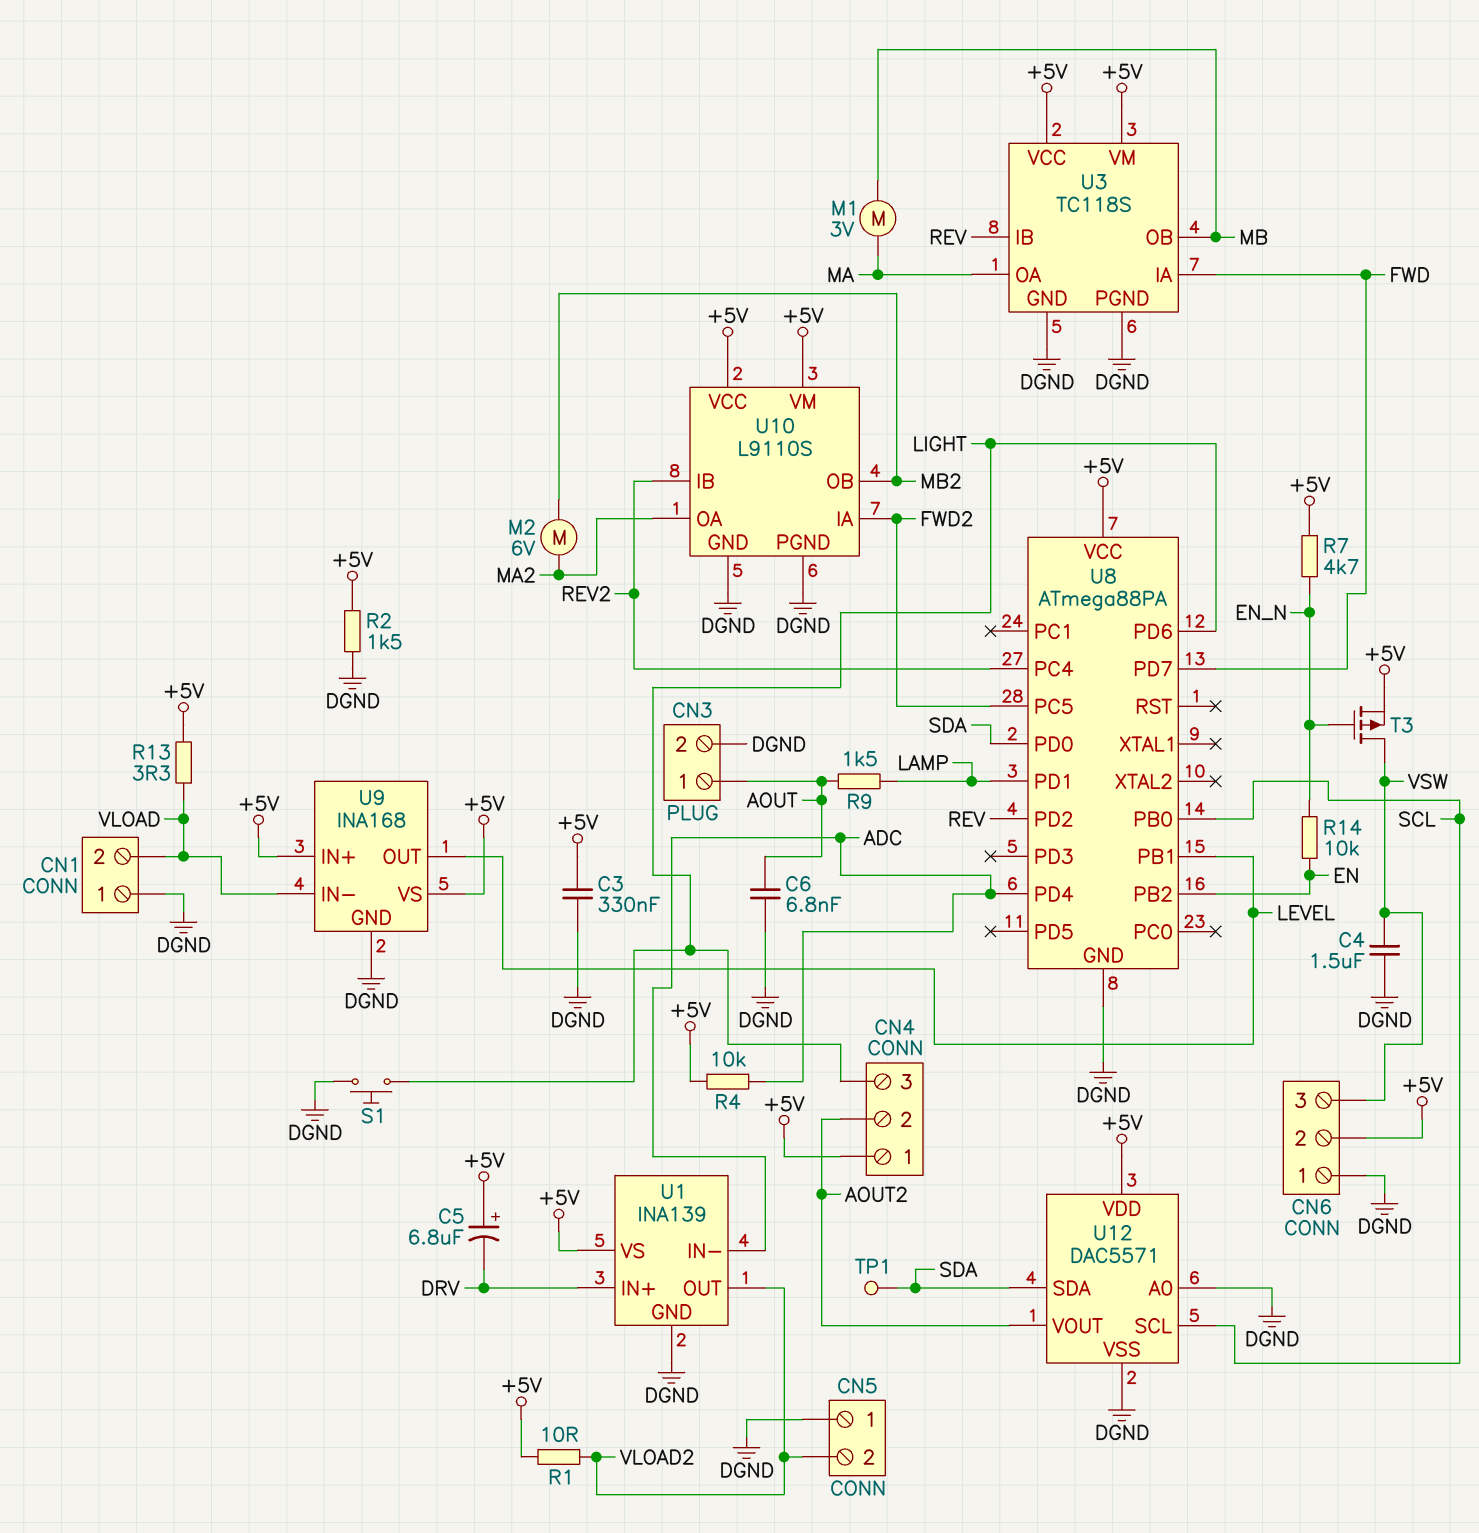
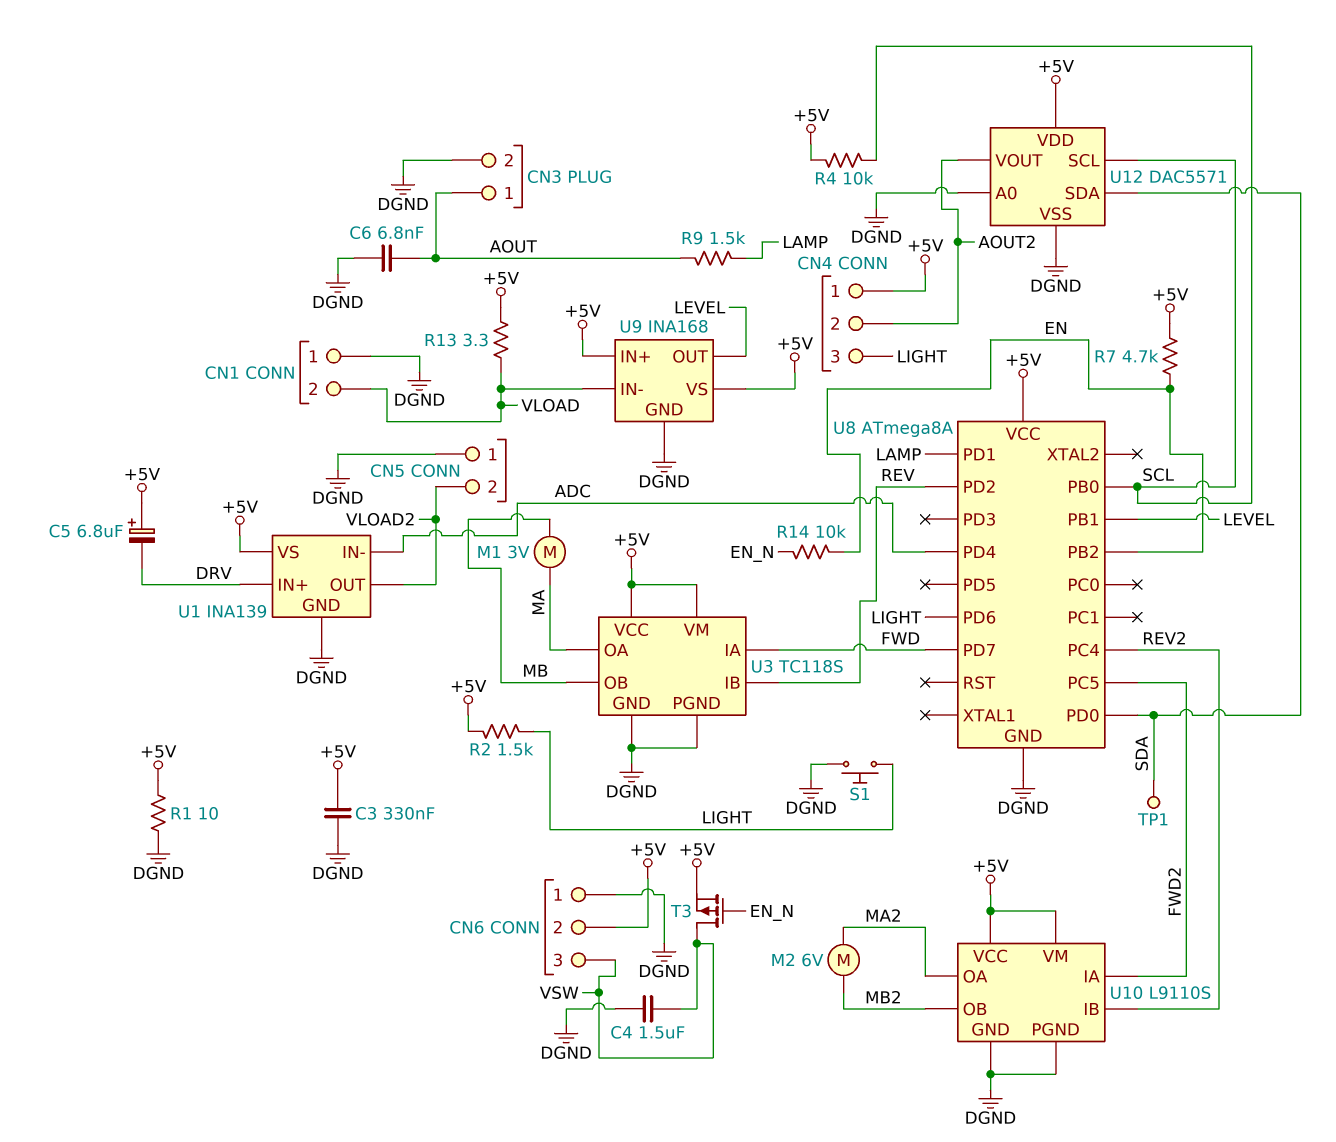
R1: 10 (+5V, VLOAD2) -> 10 (+5V, DGND)
R2: 1.5k (+5V, DGND) -> 1.5k (+5V, LIGHT)
R4: 10k (+5V, ADC) -> 10k (+5V, SCL)
R7: 4.7k (+5V, EN_N) -> 4.7k (+5V, EN)
U8: ATmega88PA -> ATmega8A

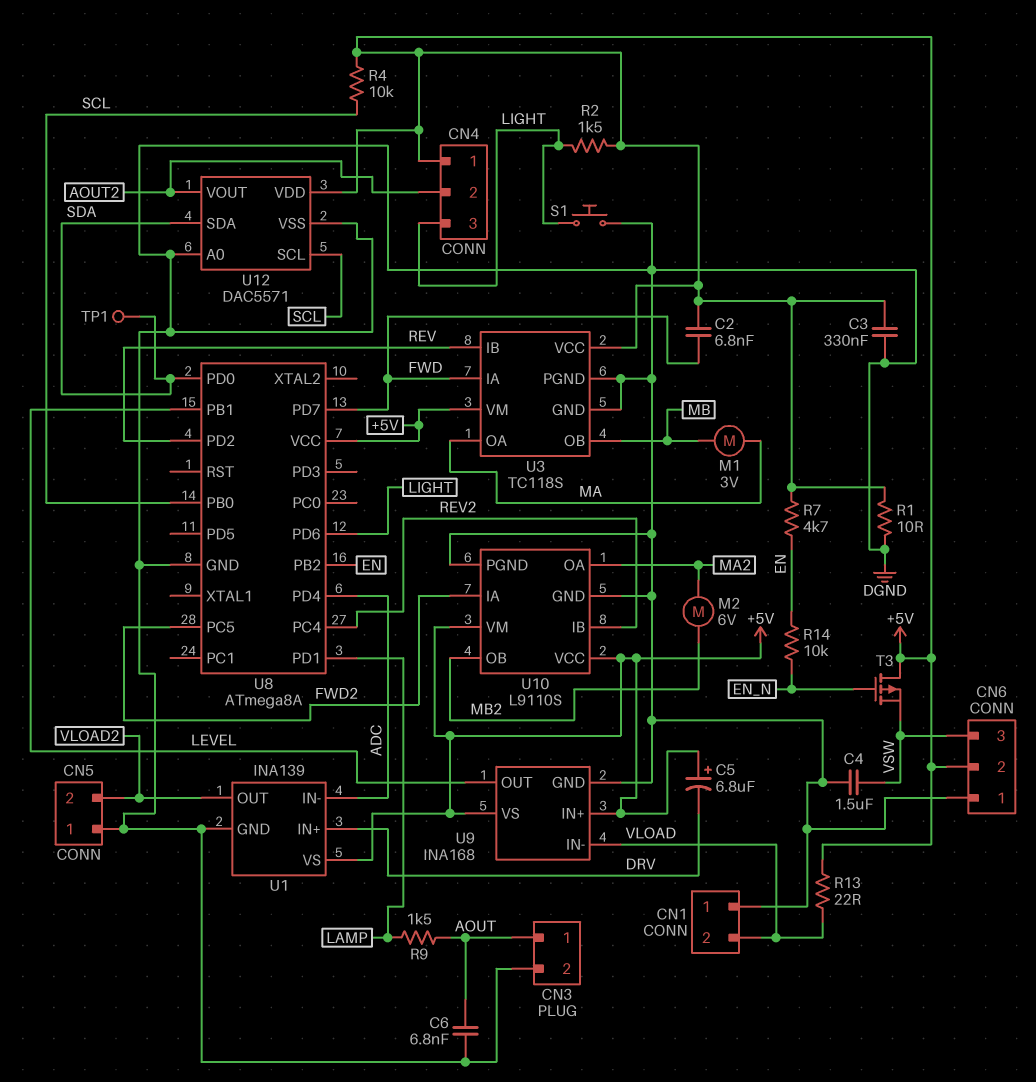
C2: none -> 6.8nF (+5V, FWD)
R13: 3.3 (+5V, VLOAD) -> 22 (+5V, VLOAD)
T3: PMOS (G EN_N, D VSW, S +5V) -> PMOS (G EN_N, D +5V, S VSW)

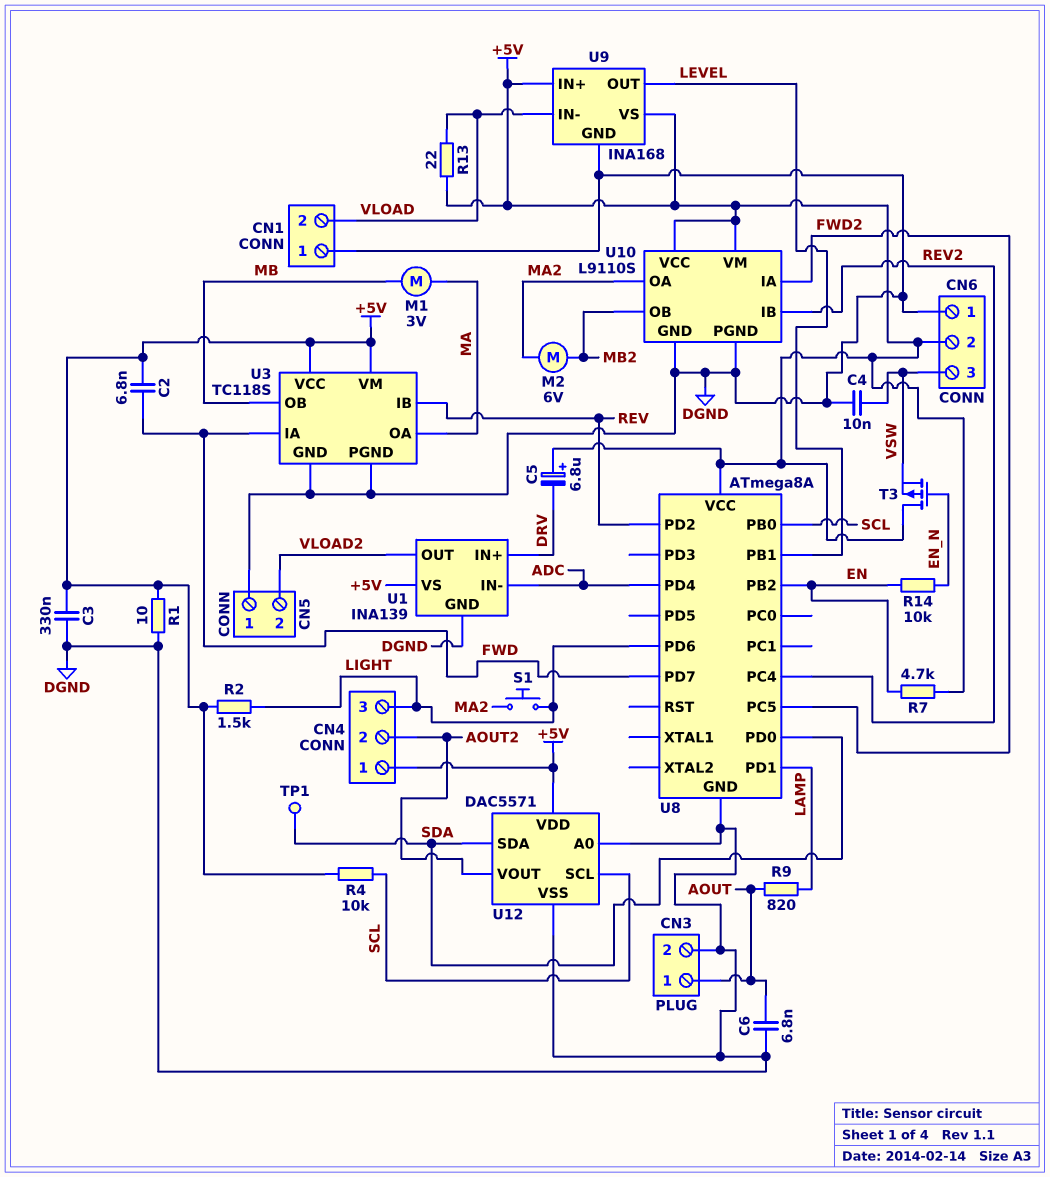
C4: 1.5uF (DGND, VSW) -> 10nF (DGND, VSW)
R9: 1.5k (AOUT, LAMP) -> 820 (AOUT, LAMP)
S1: button (DGND, LIGHT) -> button (LIGHT, MA2)

